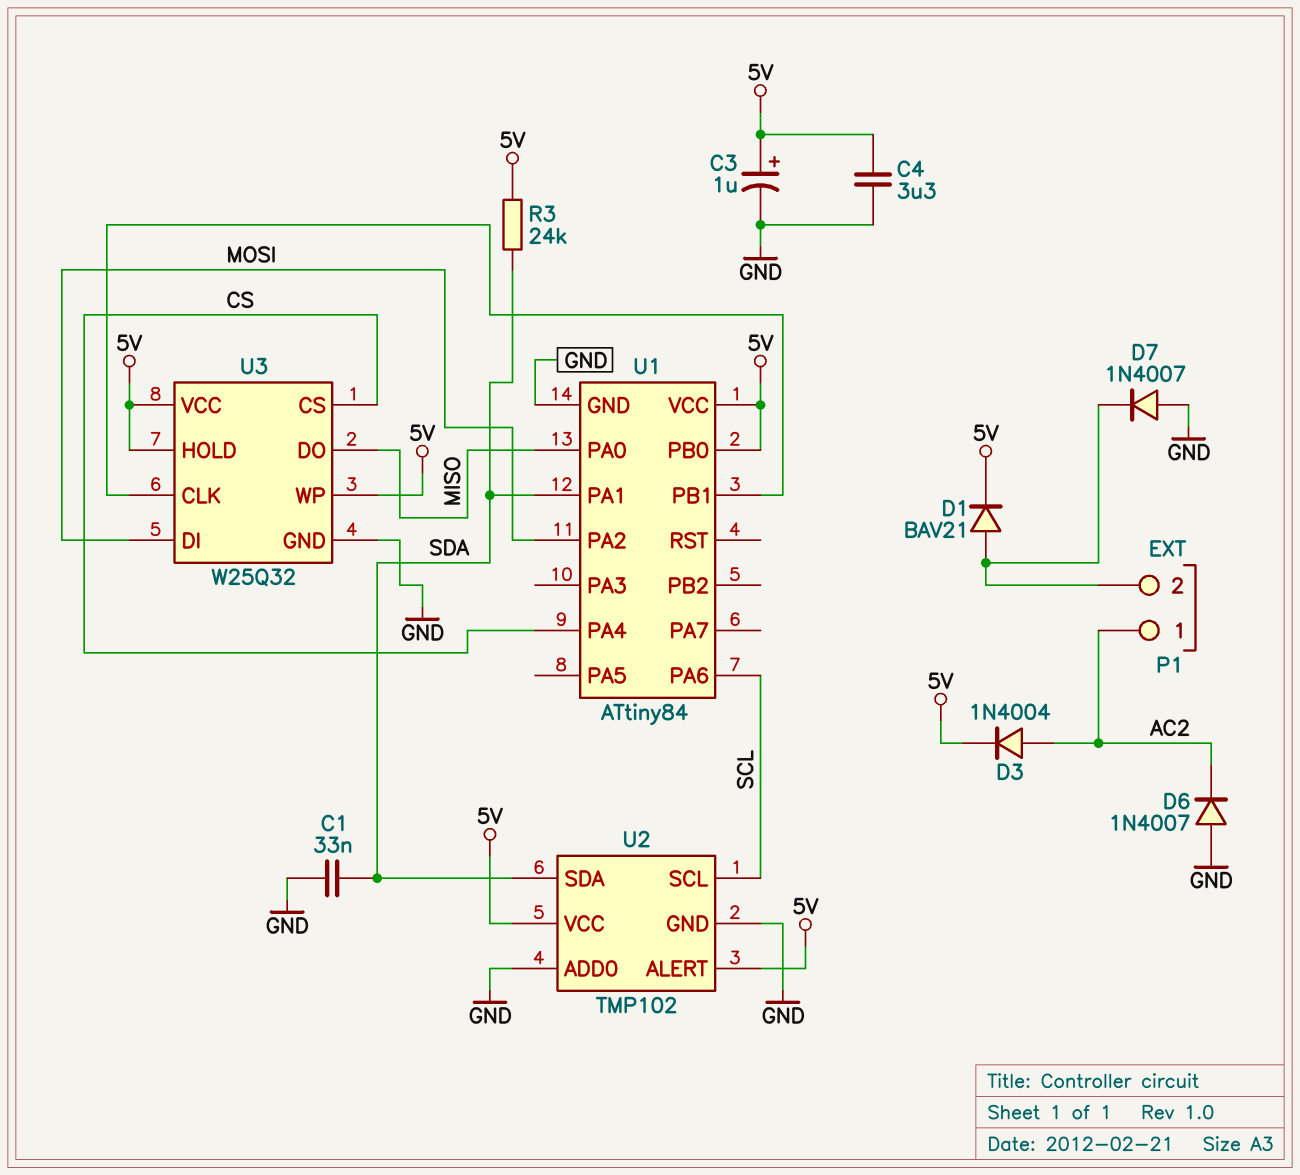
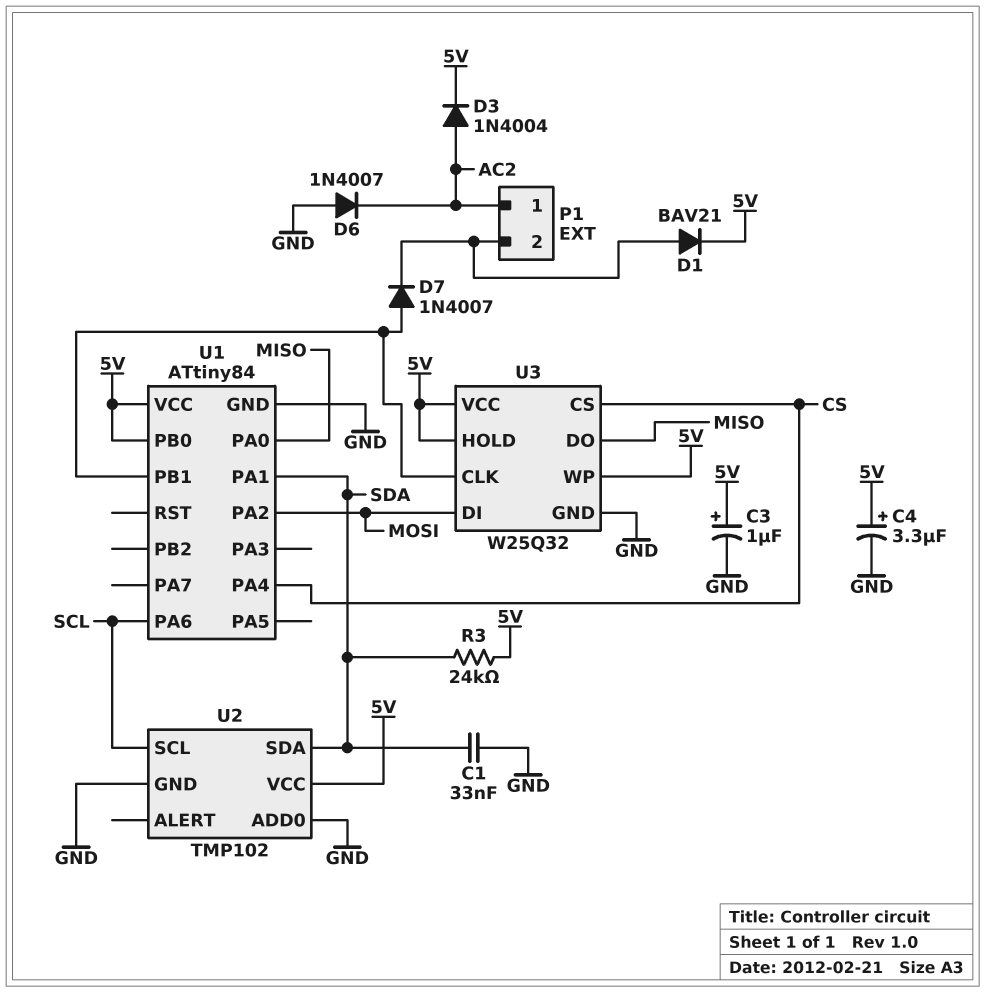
C4: 3.3uF (5V, GND) -> 3.3uF (plus 5V, minus GND)
D7: diode 1N4007 (A GND, K P1/2) -> diode 1N4007 (A U1/PB1, K P1/2)
U2 pin ALERT: 5V -> none

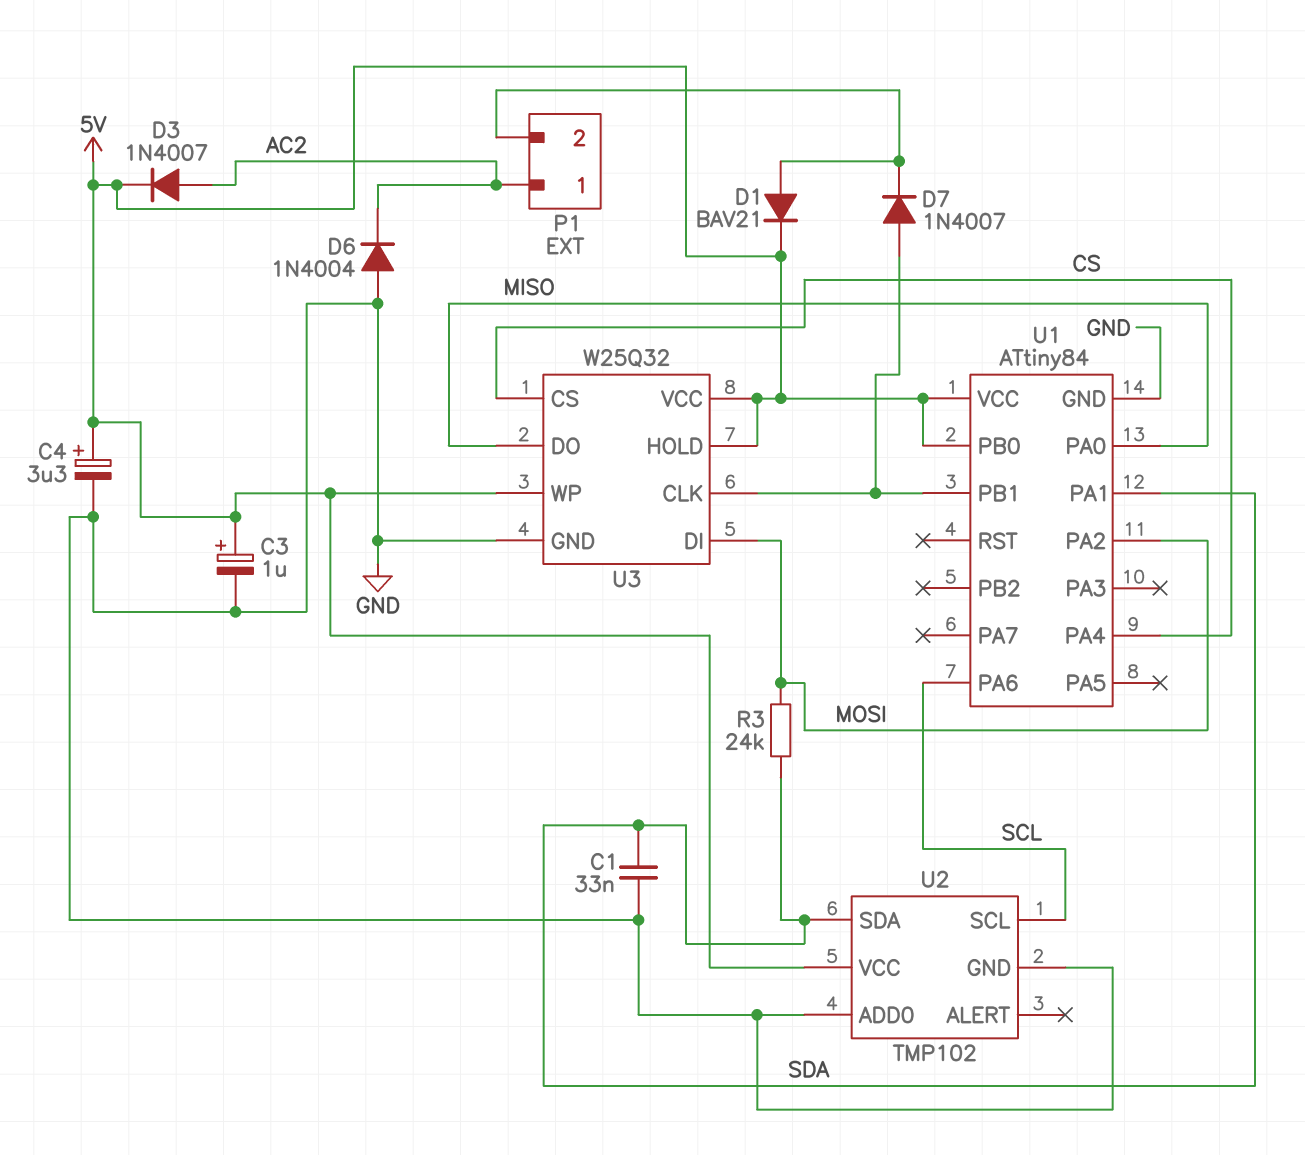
D3: diode 1N4004 (A AC2, K 5V) -> diode 1N4007 (A AC2, K 5V)
D6: diode 1N4007 (A GND, K AC2) -> diode 1N4004 (A GND, K AC2)
R3: 24k (5V, SDA) -> 24k (MOSI, SDA)

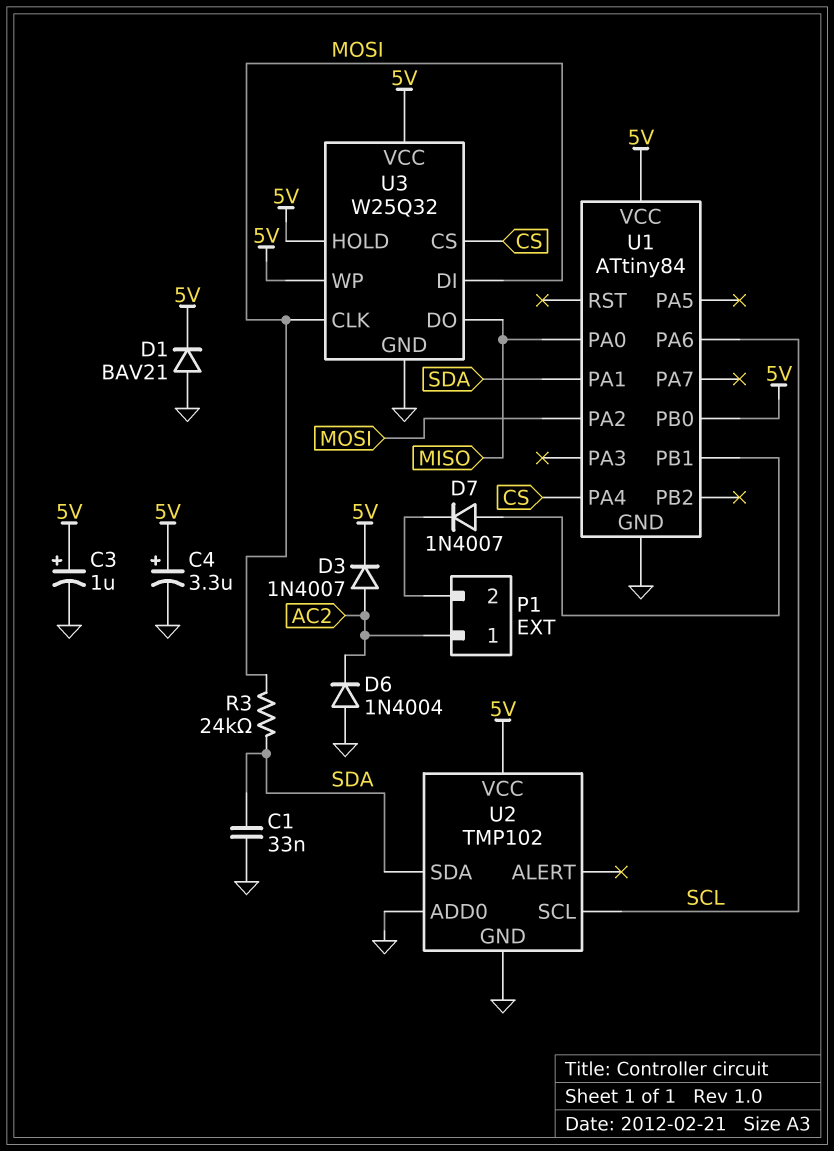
D1: diode BAV21 (A P1/2, K 5V) -> diode BAV21 (A GND, K 5V)
U3 pin CLK: U1/PB1 -> MOSI

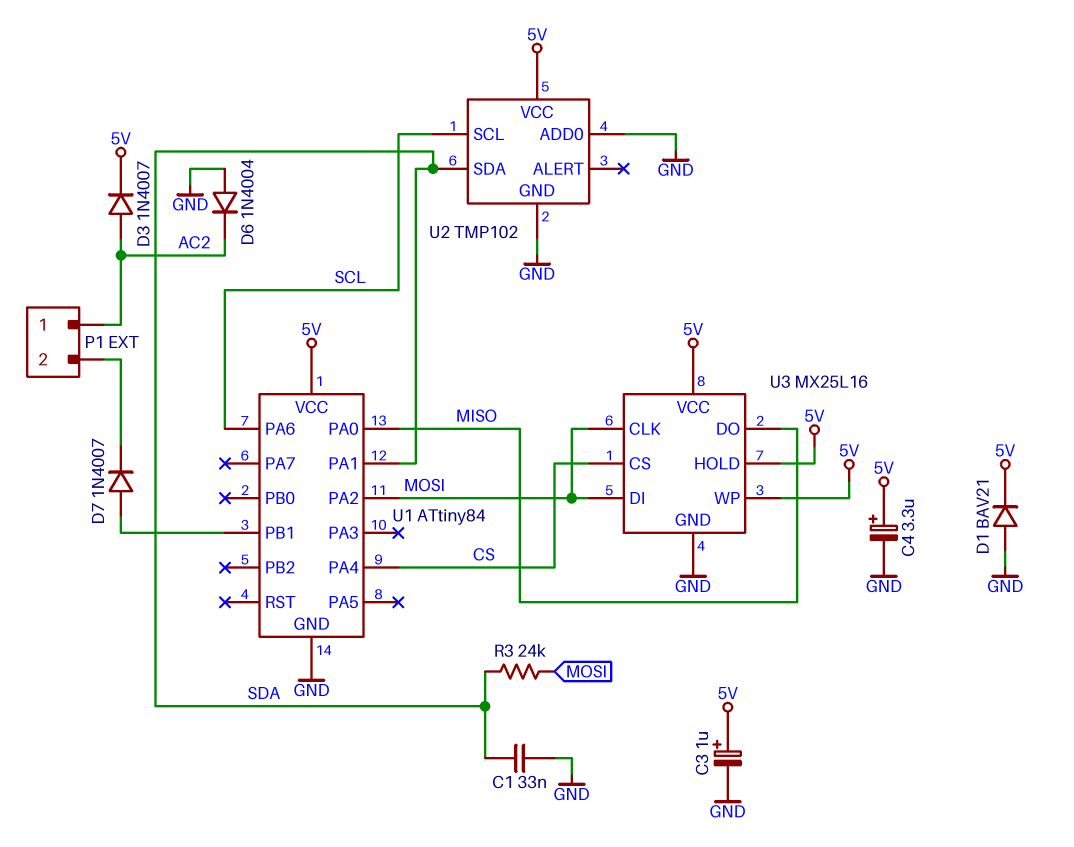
U1 pin PB0: 5V -> none
U3: W25Q32 -> MX25L16

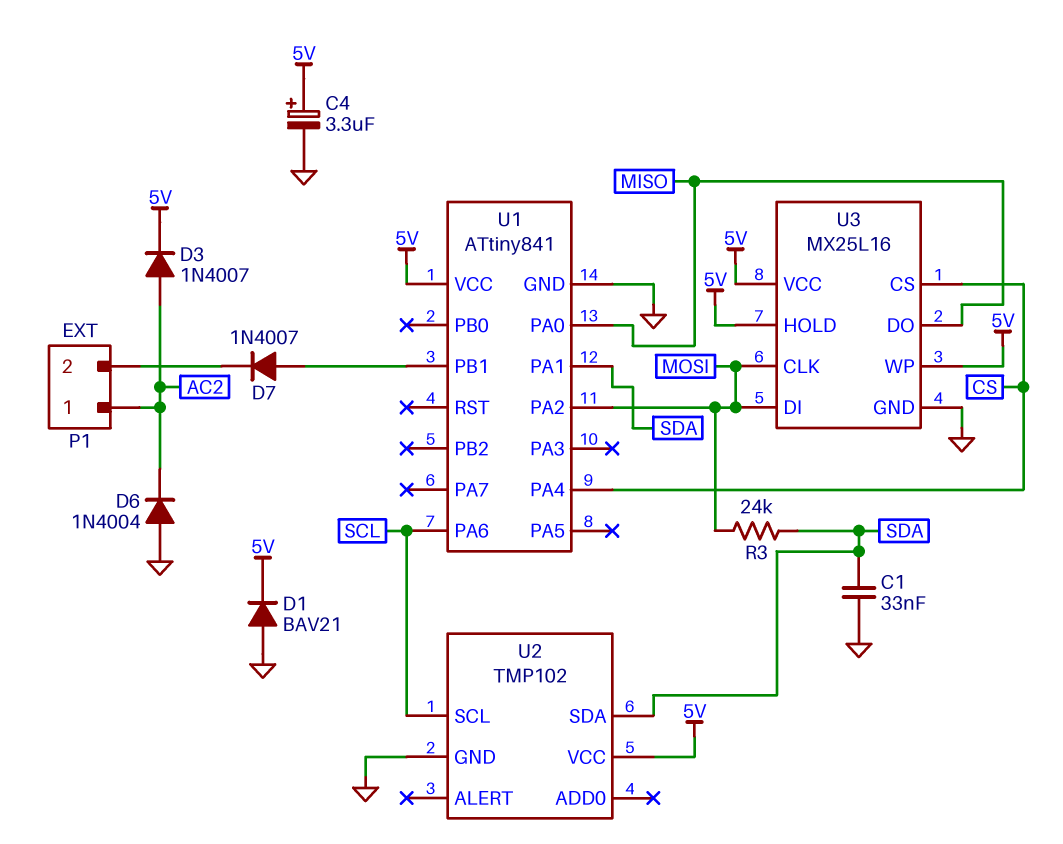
C3: 1uF (plus 5V, minus GND) -> none
U1: ATtiny84 -> ATtiny841
U2 pin ADD0: GND -> none

